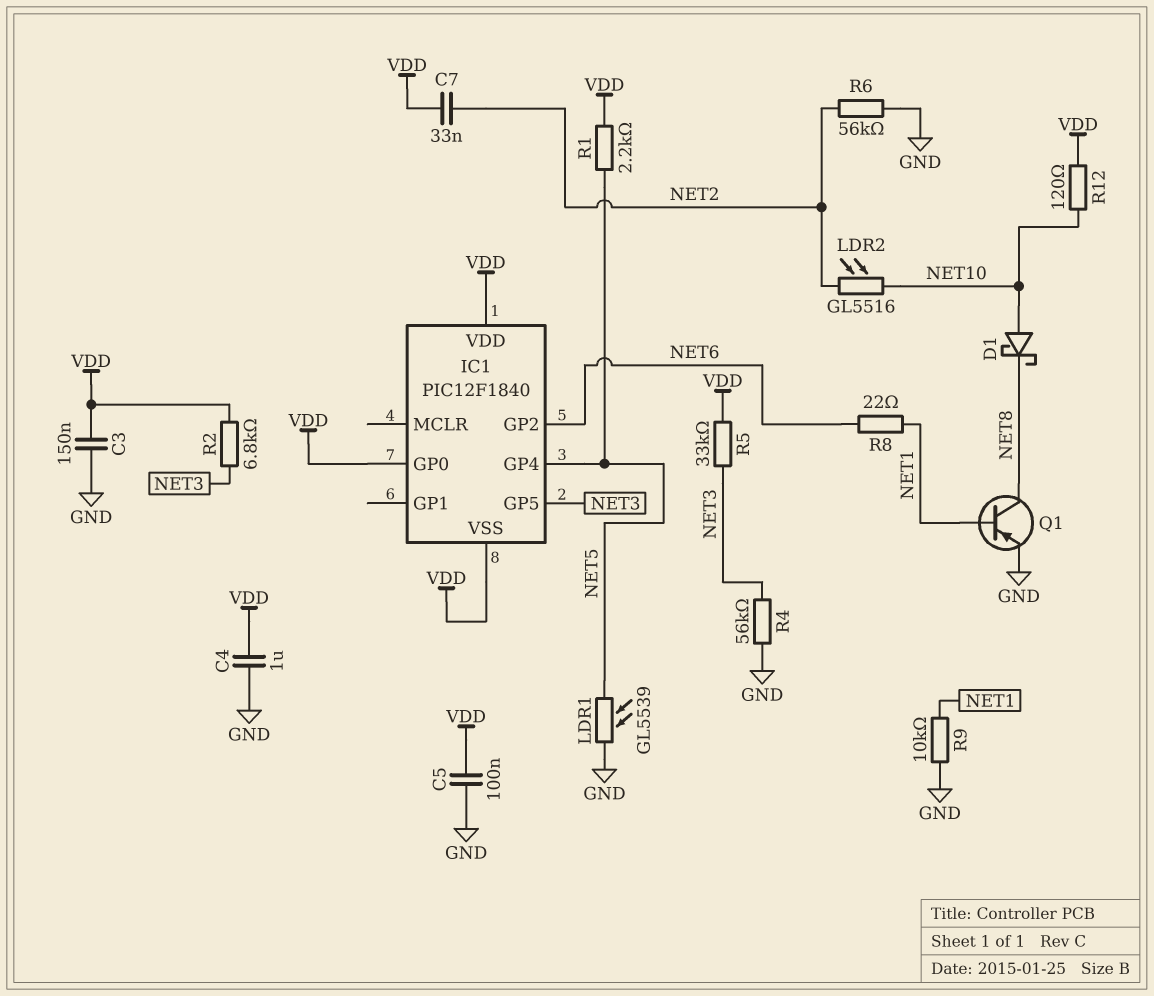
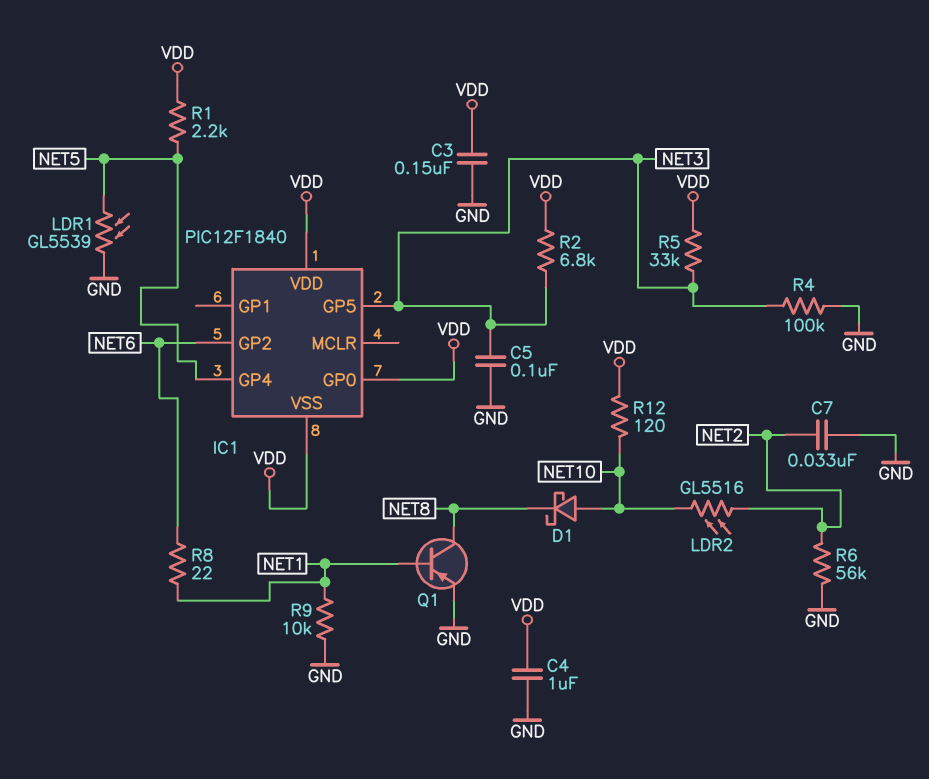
C5: 100nF (GND, VDD) -> 100nF (GND, NET3)
C7: 33nF (NET2, VDD) -> 33nF (GND, NET2)
R4: 56k (GND, NET3) -> 100k (GND, NET3)

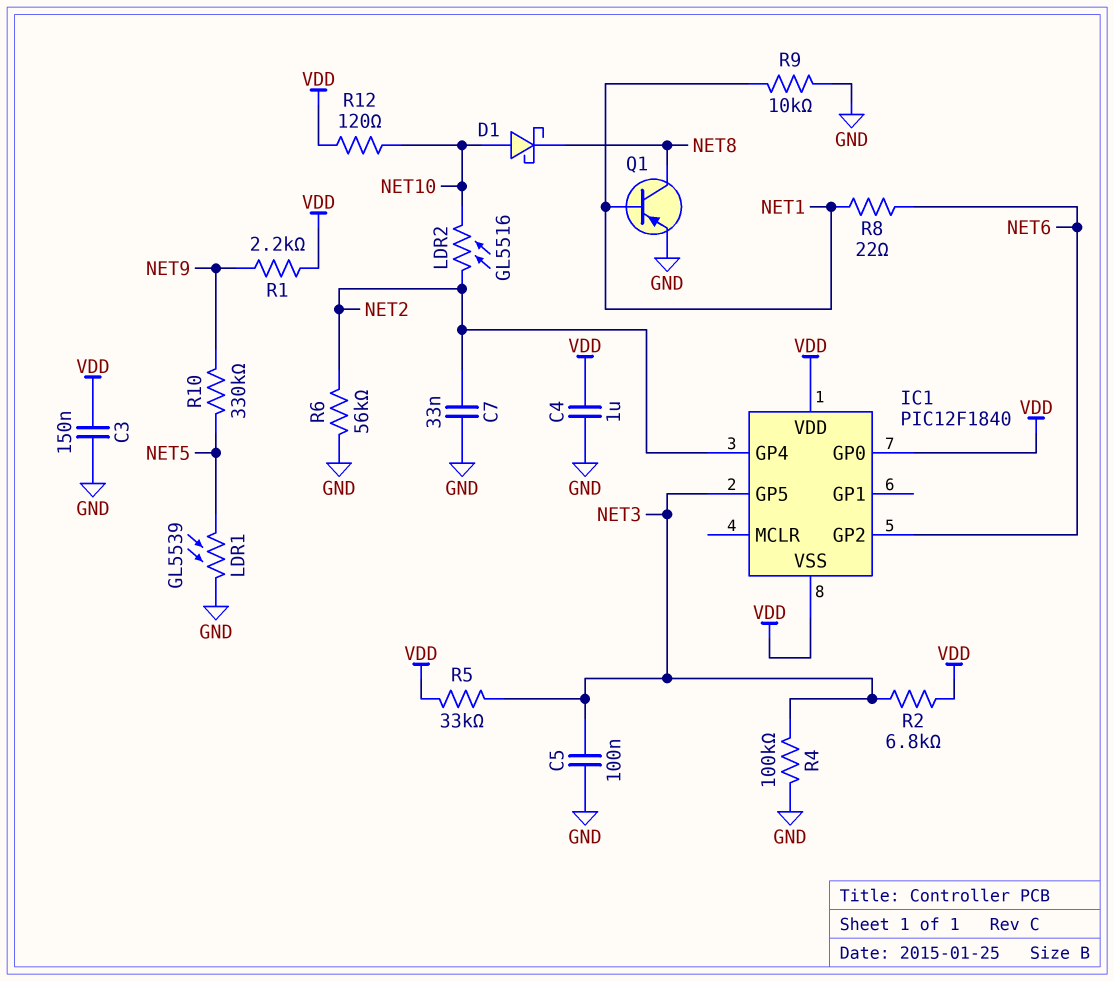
IC1 pin GP4: NET5 -> NET2
R1: 2.2k (NET5, VDD) -> 2.2k (NET9, VDD)
R10: none -> 330k (NET5, NET9)

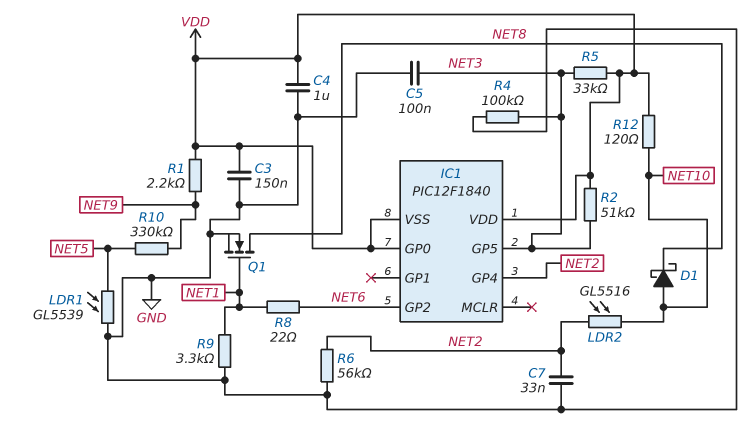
Q1: PNP (B NET1, C NET8, E GND) -> NMOS (G NET1, D NET8, S GND)
R2: 6.8k (NET3, VDD) -> 51k (NET3, VDD)
R9: 10k (GND, NET1) -> 3.3k (GND, NET1)

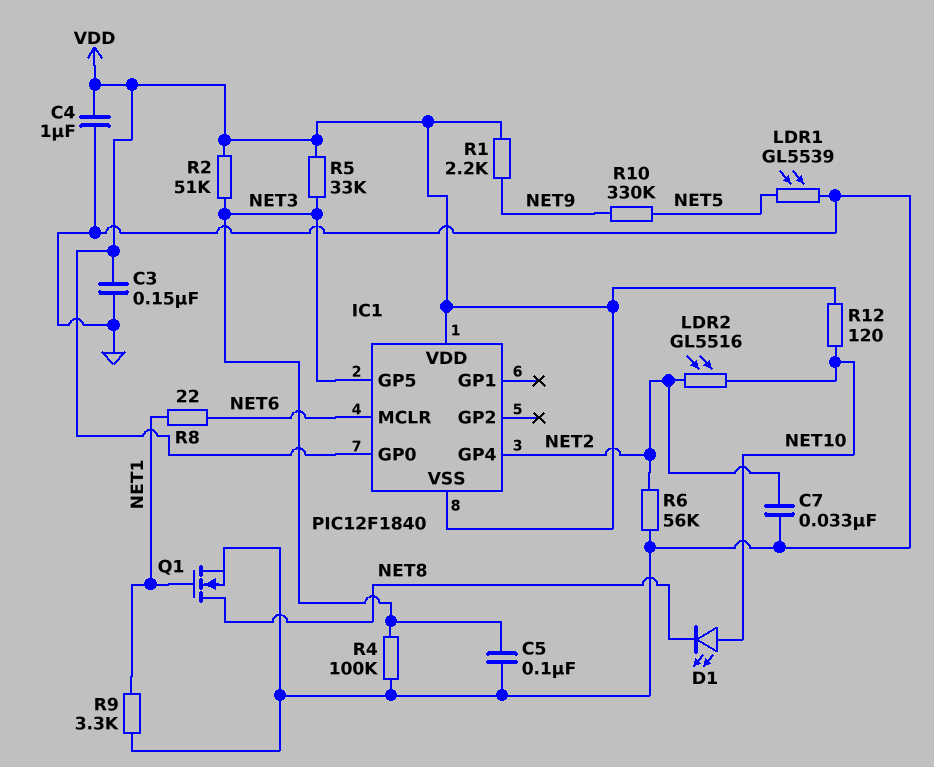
D1: schottky (A NET10, K NET8) -> LED (A NET10, K NET8)
IC1 pin GP2: NET6 -> none
IC1 pin MCLR: none -> NET6

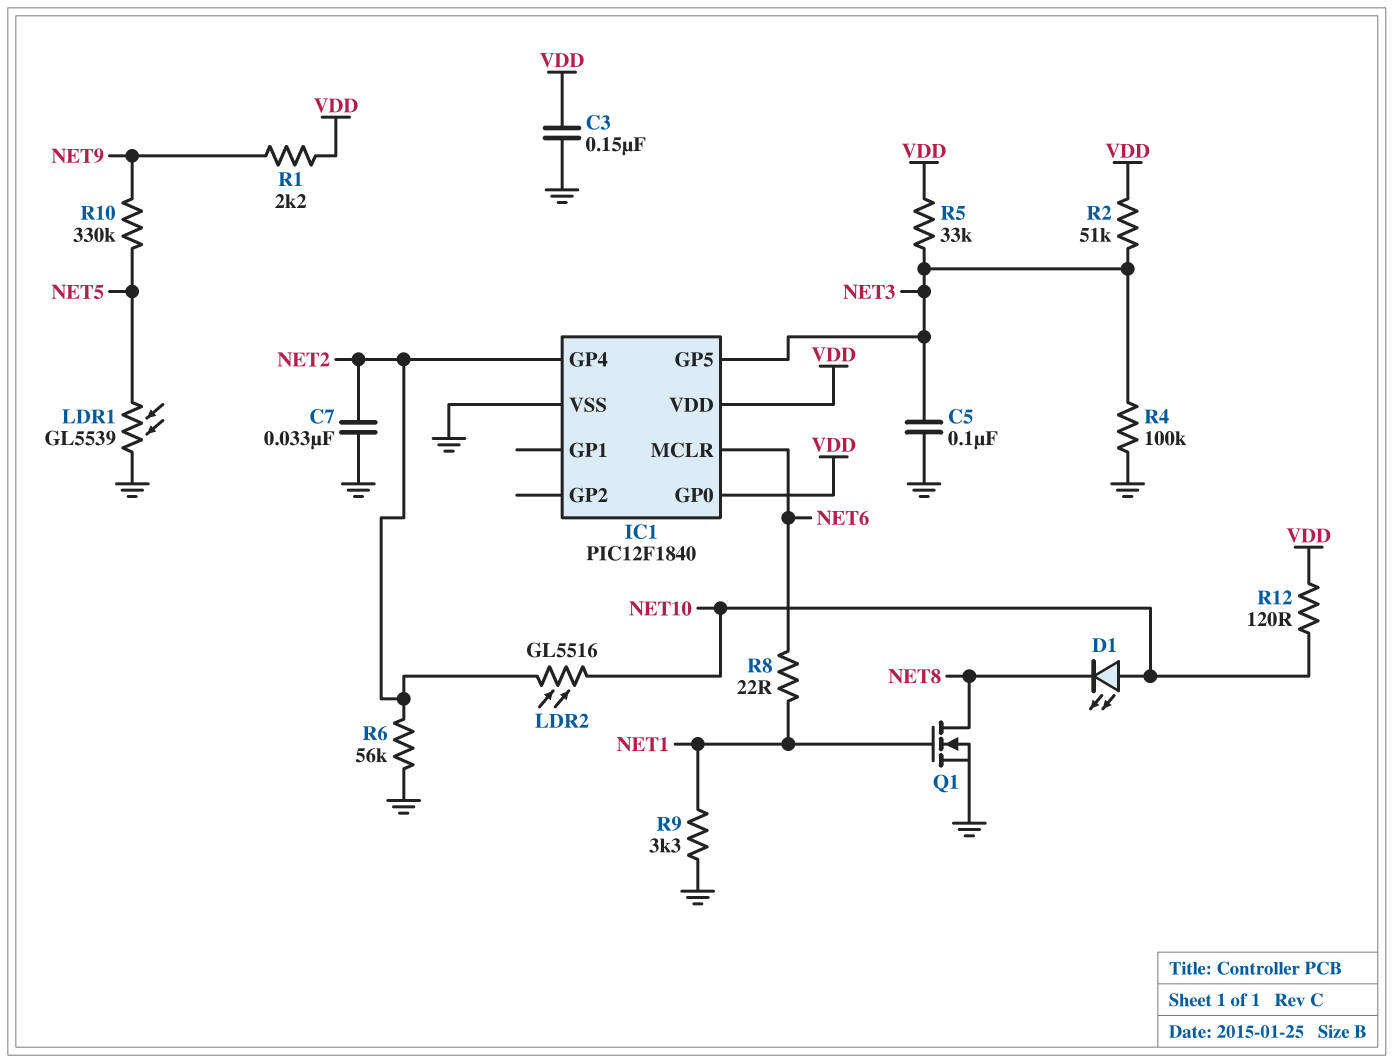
C4: 1uF (GND, VDD) -> none
IC1 pin VSS: VDD -> GND

